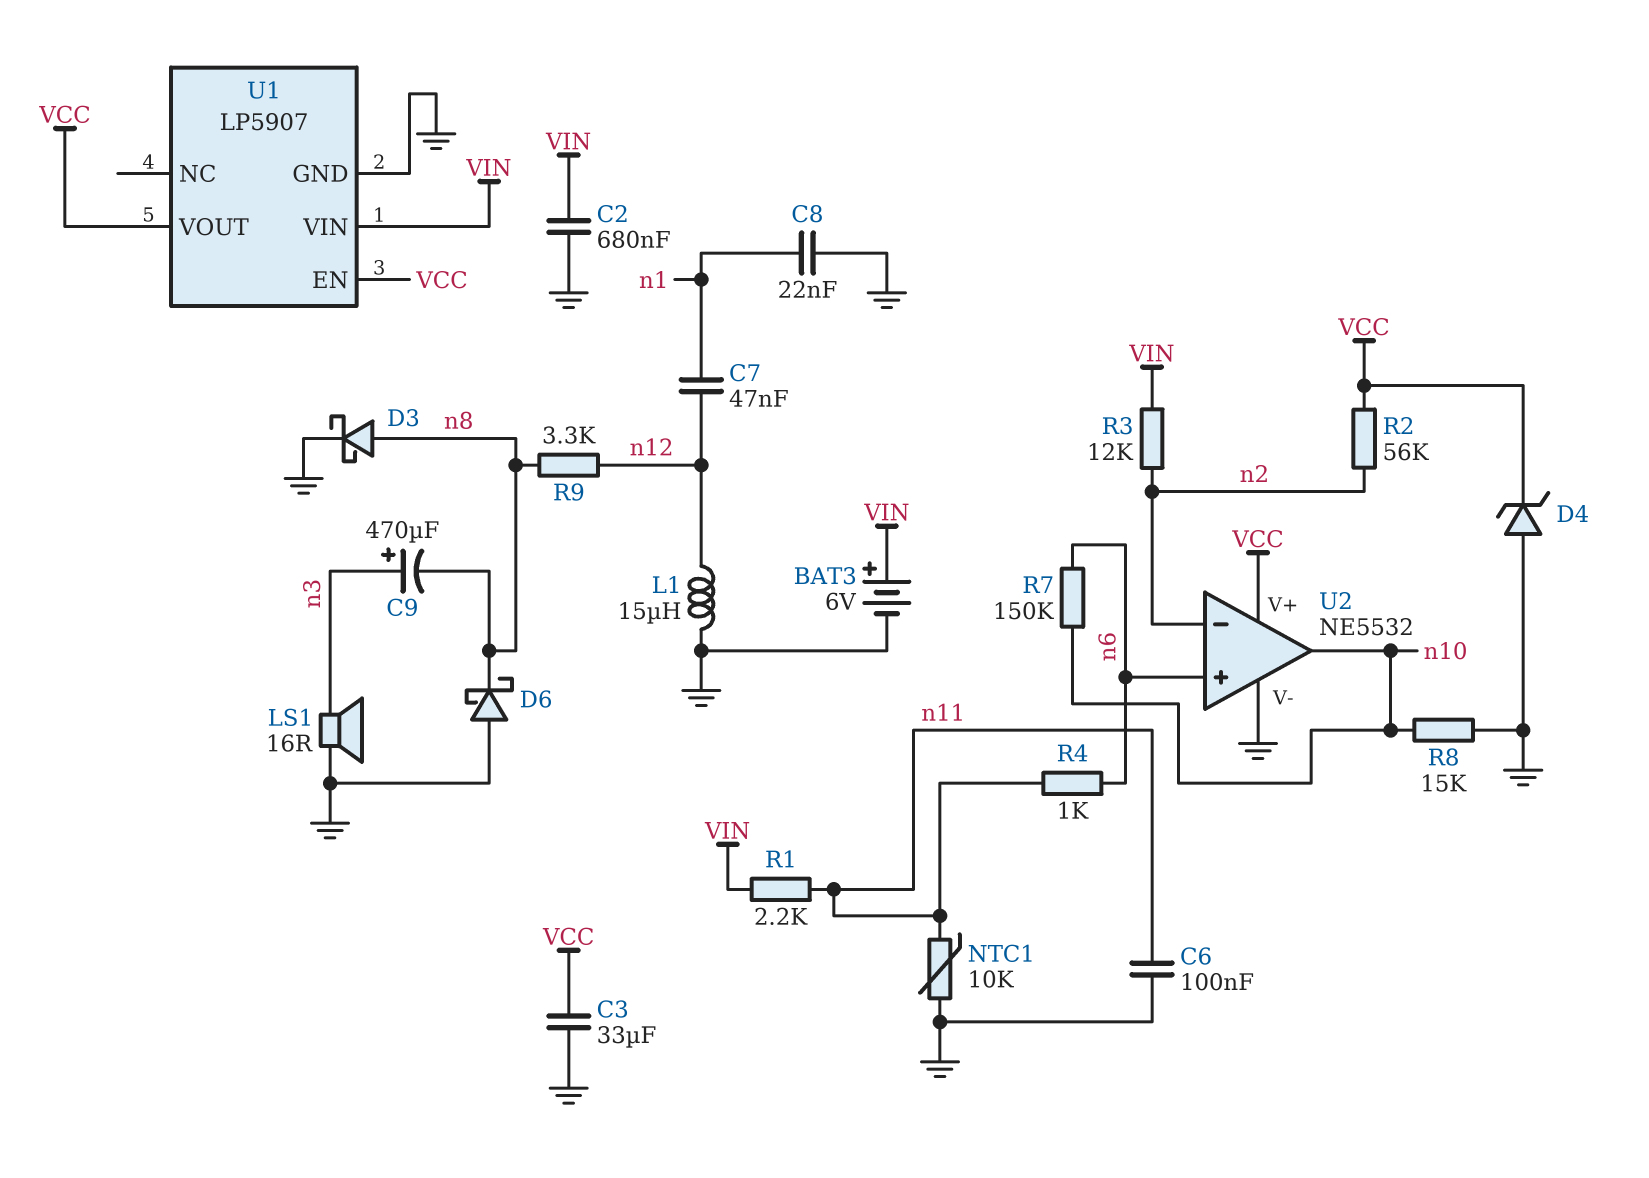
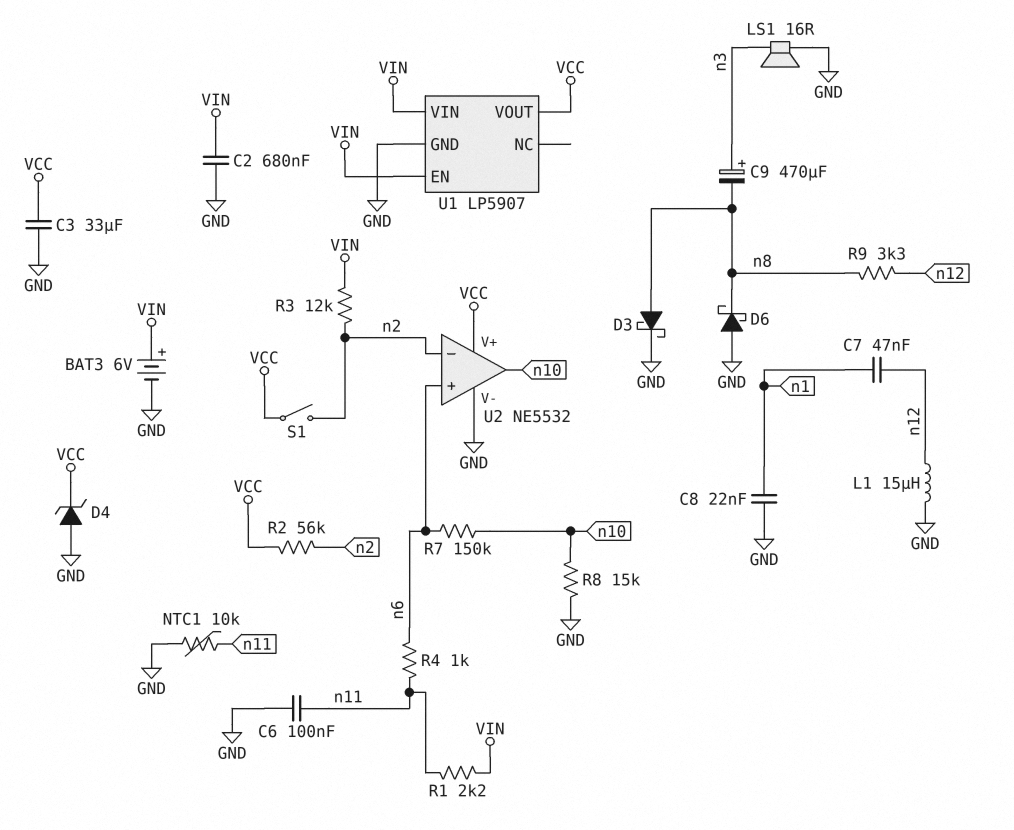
S1: none -> switch (VCC, n2)
U1 pin EN: VCC -> VIN

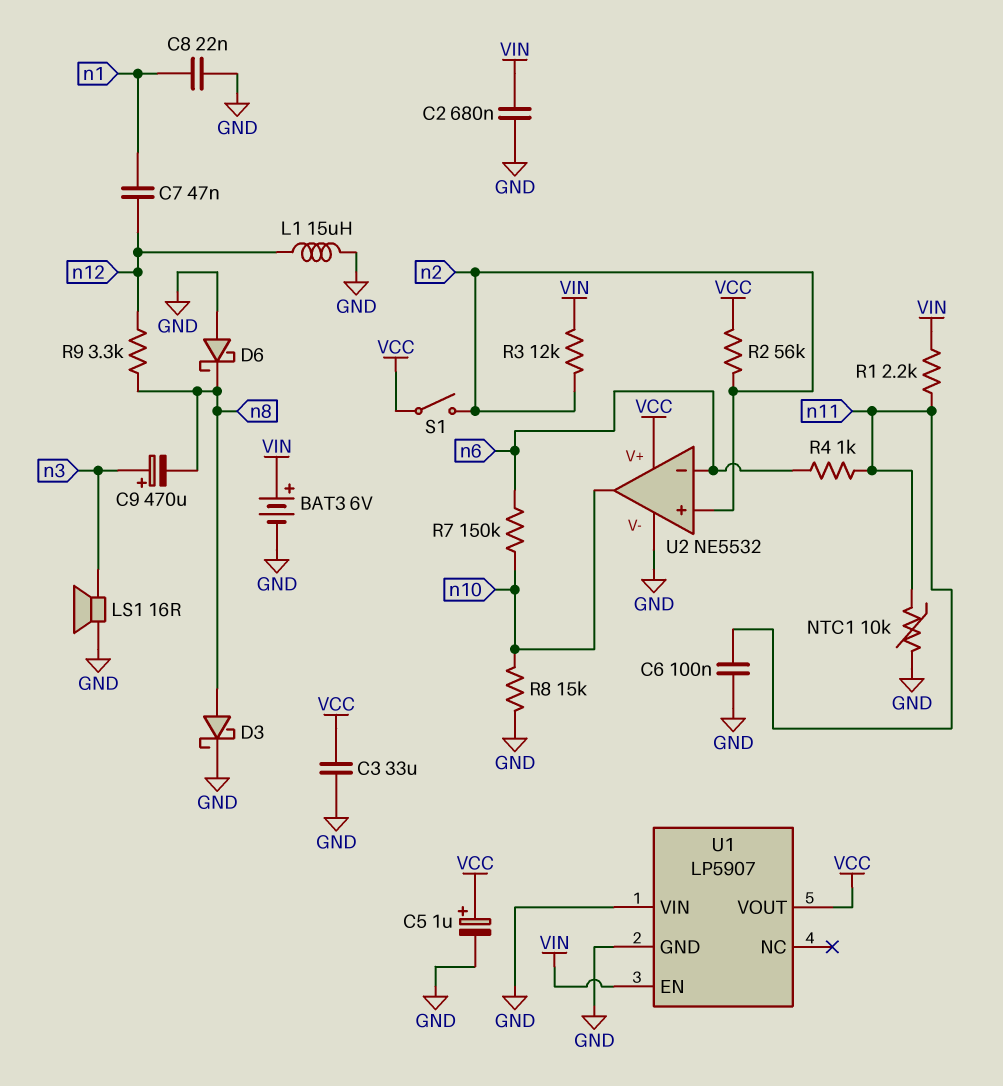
C5: none -> 1uF (plus VCC, minus GND)
D4: zener (A GND, K VCC) -> none
U1 pin VIN: VIN -> GND
U2 pin in+: n6 -> n2
U2 pin in-: n2 -> n6

